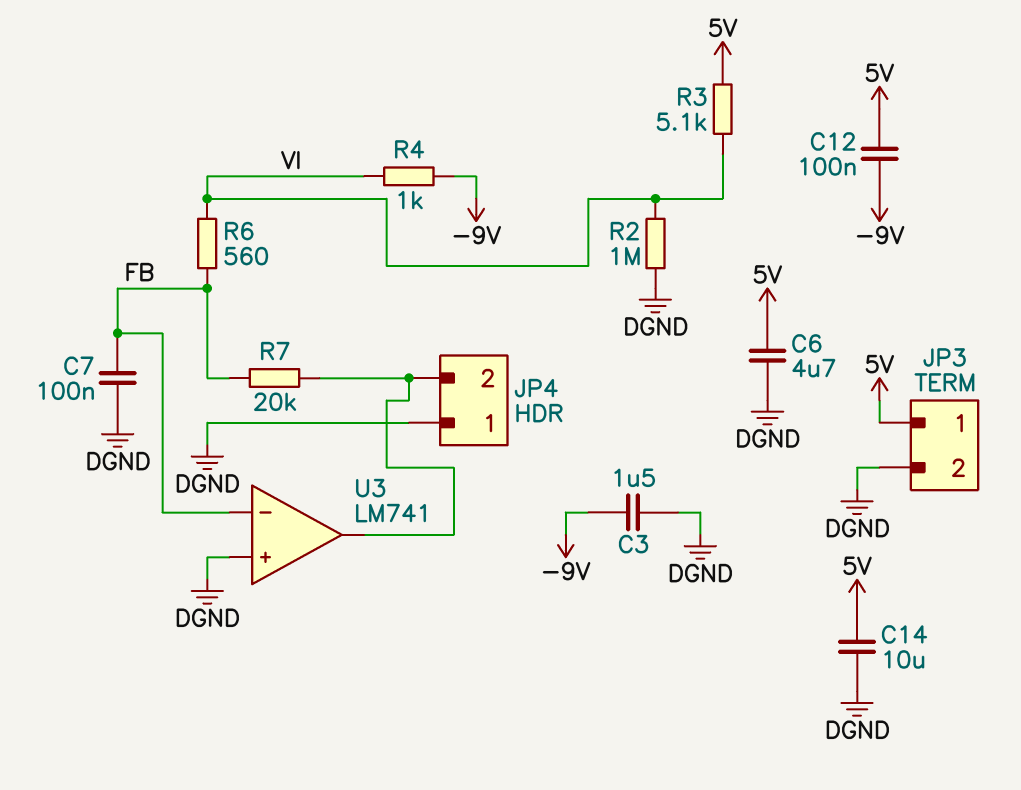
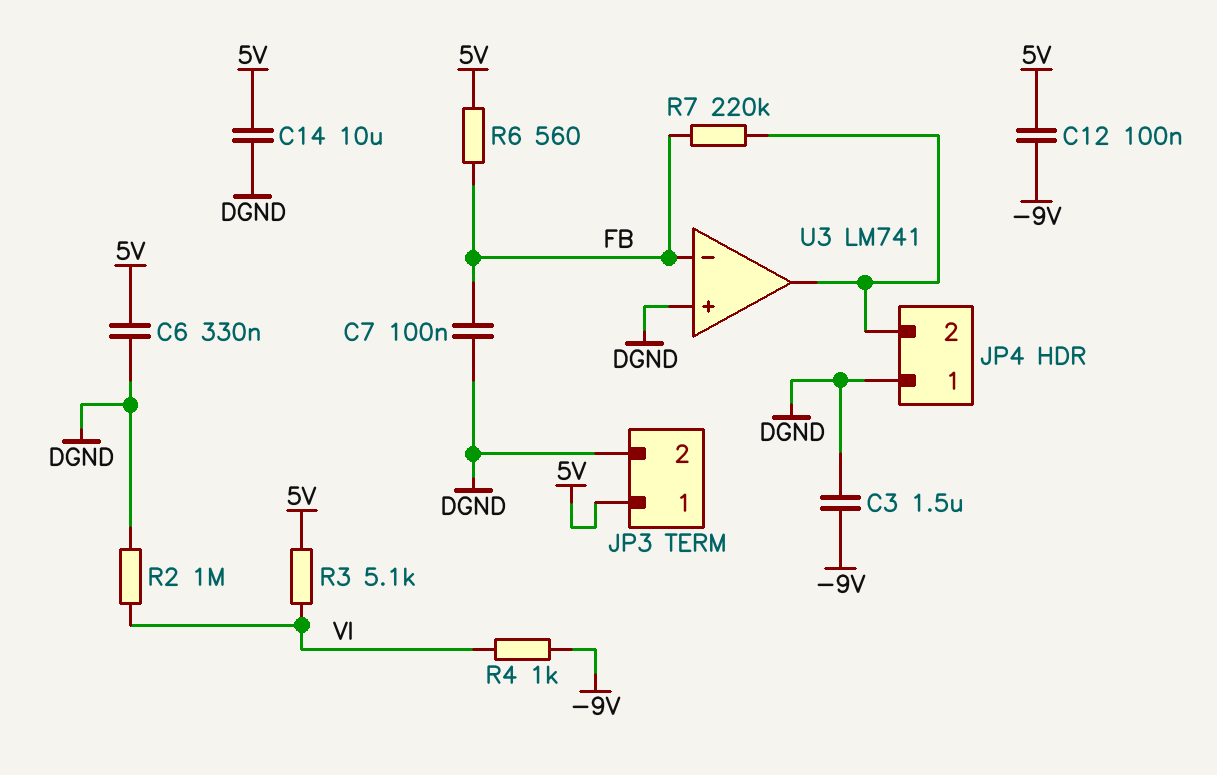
C6: 4.7uF (5V, DGND) -> 330nF (5V, DGND)
R6: 560 (FB, VI) -> 560 (5V, FB)
R7: 20k (FB, JP4/2) -> 220k (FB, JP4/2)

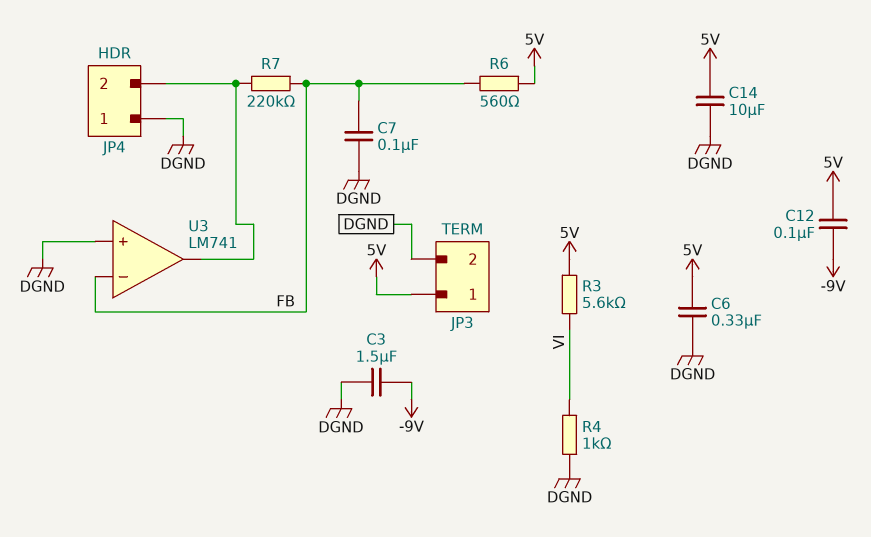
R2: 1M (DGND, VI) -> none
R3: 5.1k (5V, VI) -> 5.6k (5V, VI)
R4: 1k (-9V, VI) -> 1k (DGND, VI)

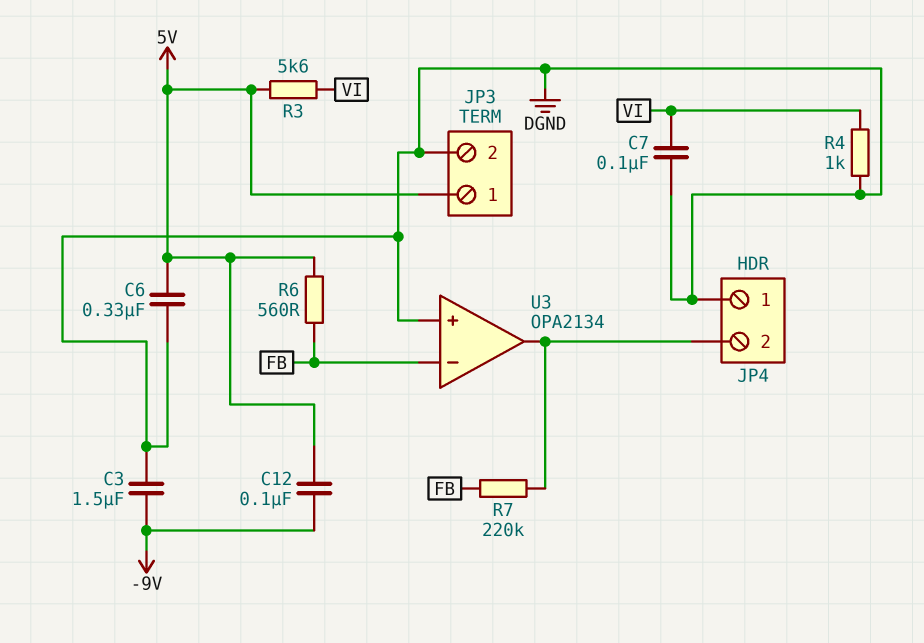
C7: 100nF (DGND, FB) -> 100nF (DGND, VI)
C14: 10uF (5V, DGND) -> none
U3: LM741 -> OPA2134

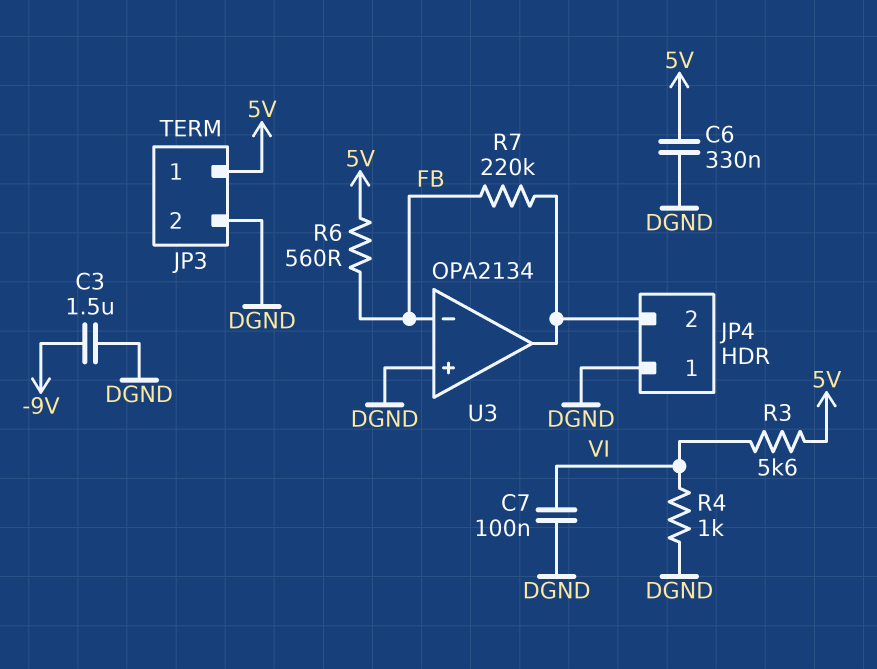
C12: 100nF (-9V, 5V) -> none

